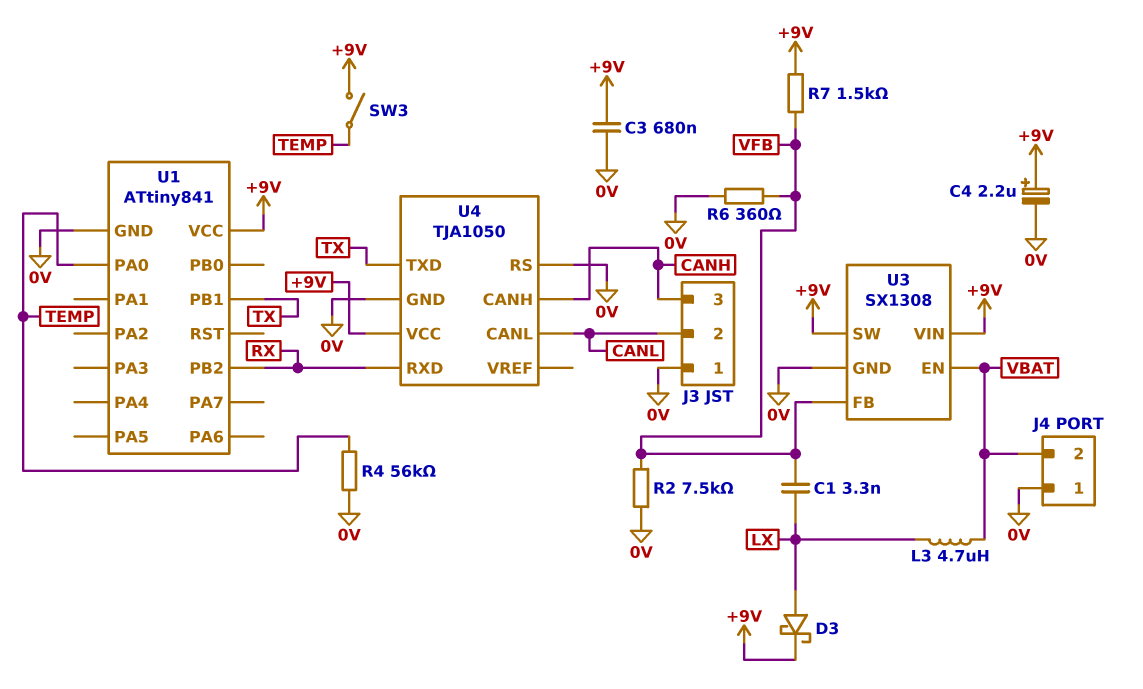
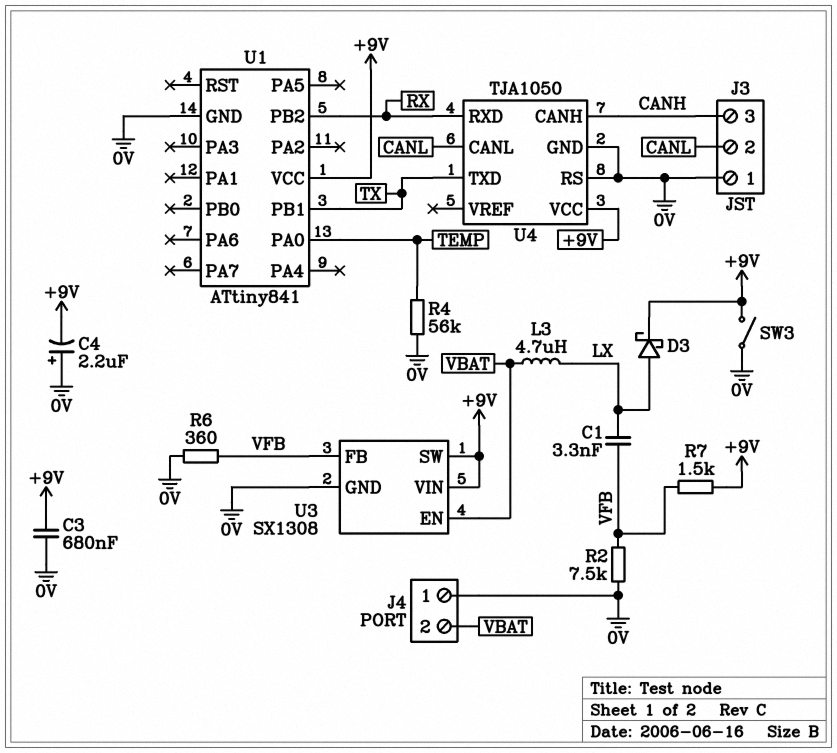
C4: 2.2uF (plus +9V, minus 0V) -> 2.2uF (plus 0V, minus +9V)
SW3: switch (+9V, TEMP) -> switch (+9V, 0V)

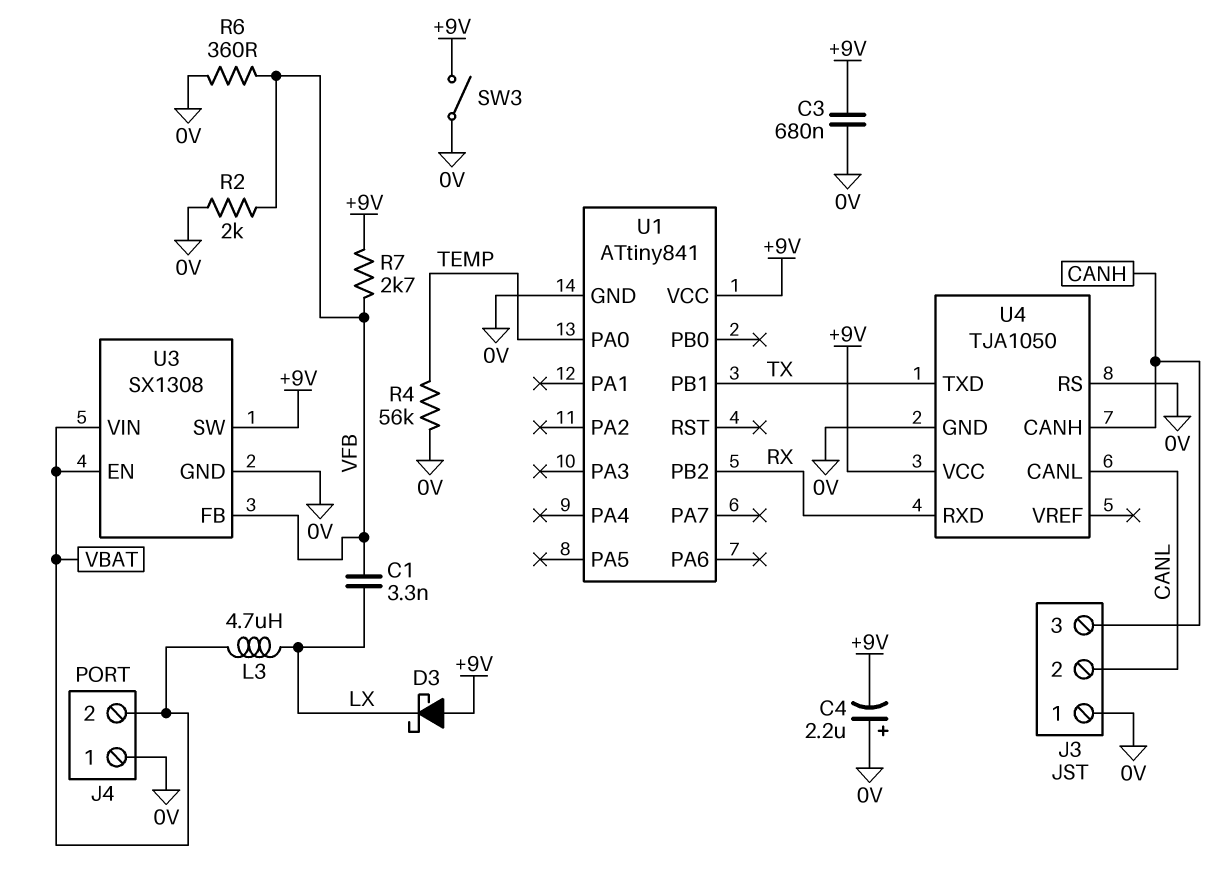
D3: schottky (A LX, K +9V) -> schottky (A +9V, K LX)
R2: 7.5k (0V, VFB) -> 2k (0V, VFB)
R7: 1.5k (+9V, VFB) -> 2.7k (+9V, VFB)
U3 pin VIN: +9V -> VBAT

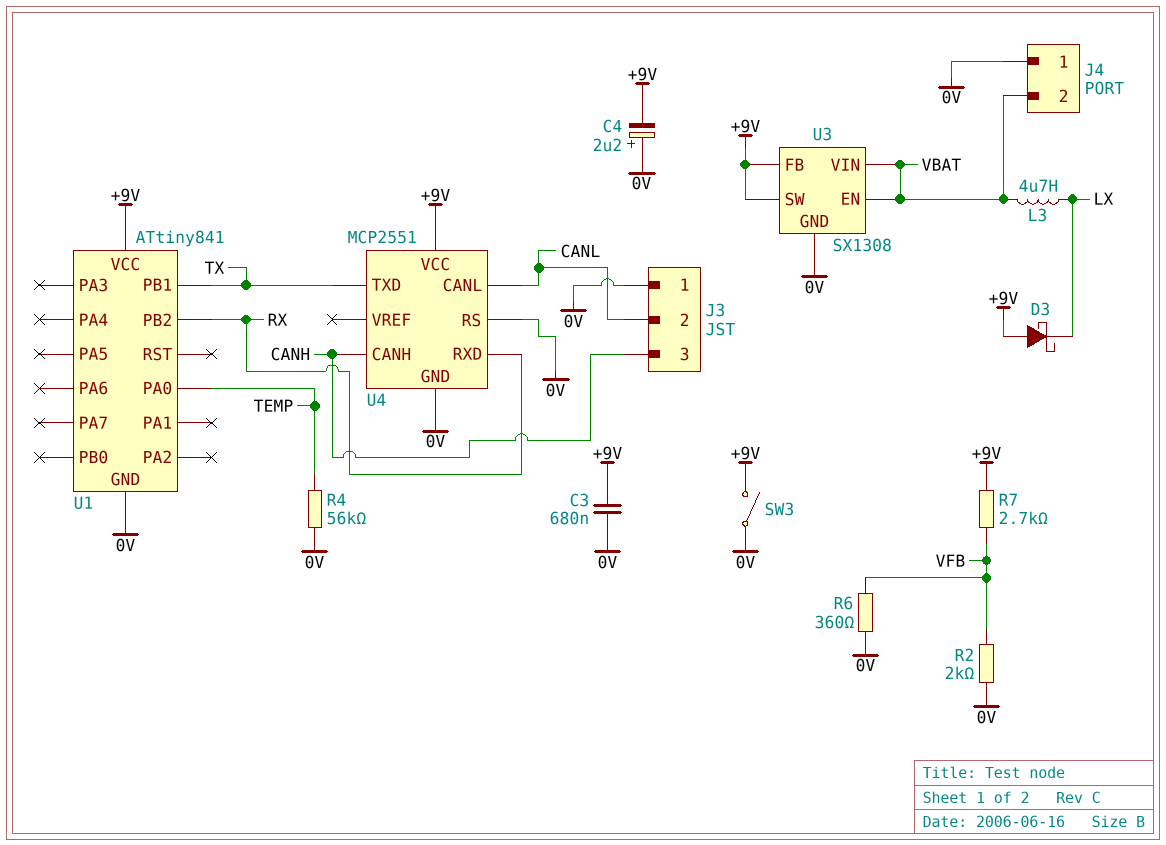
C1: 3.3nF (LX, VFB) -> none
U3 pin FB: VFB -> +9V
U4: TJA1050 -> MCP2551

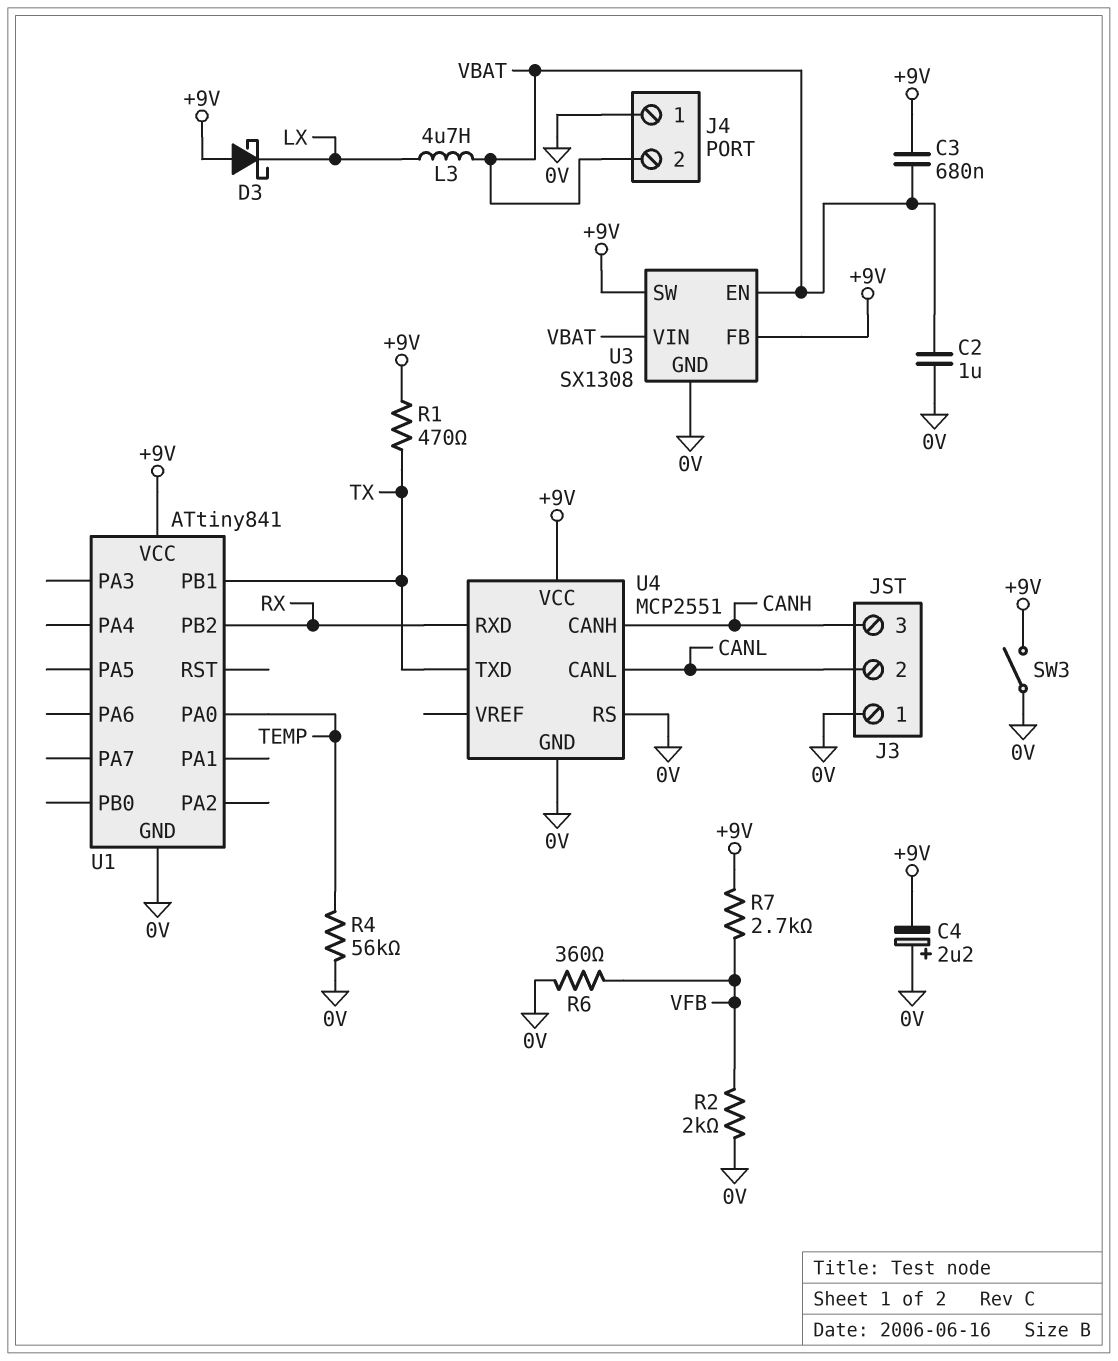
C2: none -> 1uF (0V, VBAT)
C3: 680nF (+9V, 0V) -> 680nF (+9V, VBAT)
R1: none -> 470 (+9V, TX)

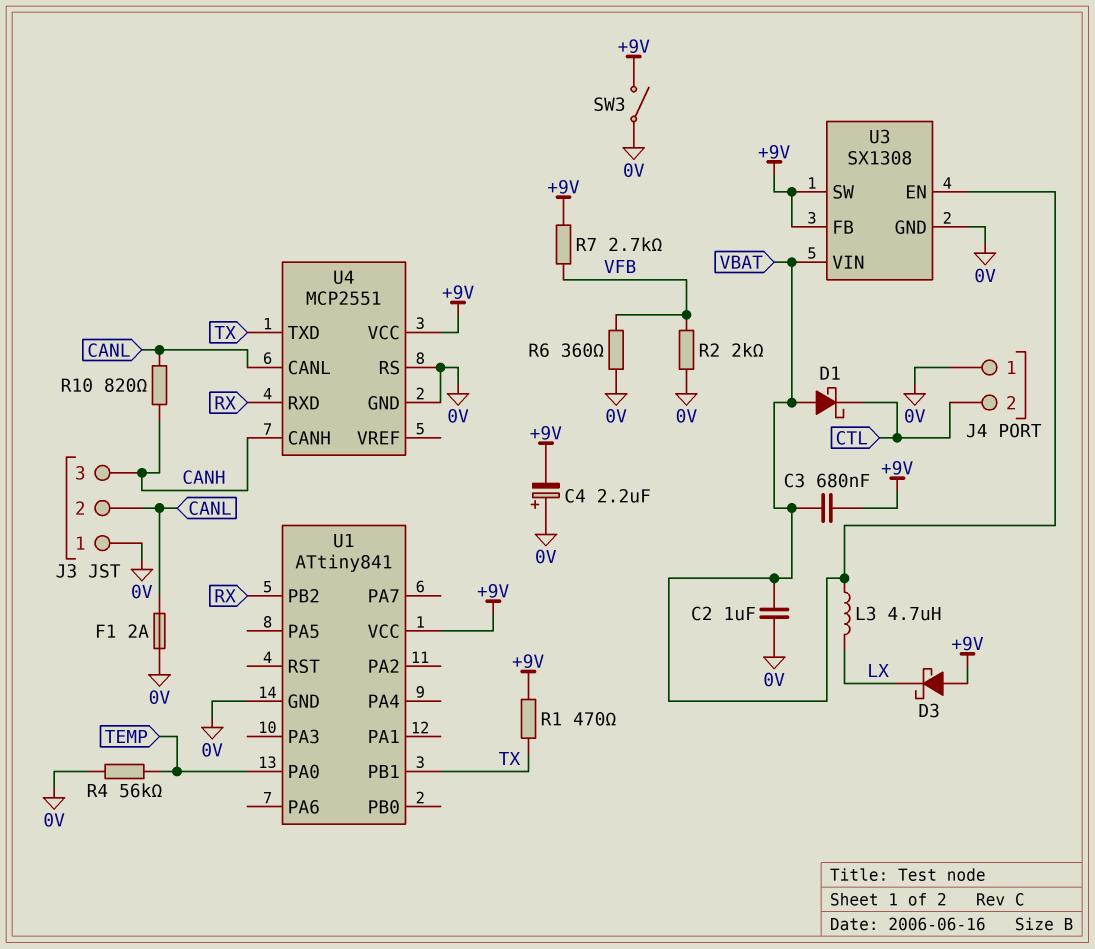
D1: none -> schottky (A VBAT, K CTL)
F1: none -> 2A (0V, CANL)
J4 pin 2: VBAT -> CTL
R10: none -> 820 (CANH, CANL)

